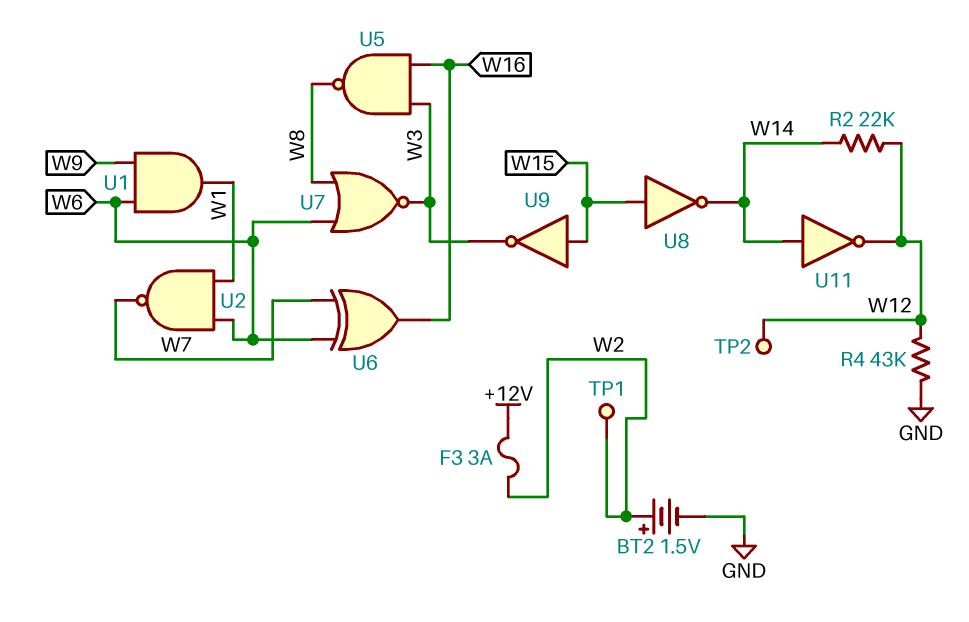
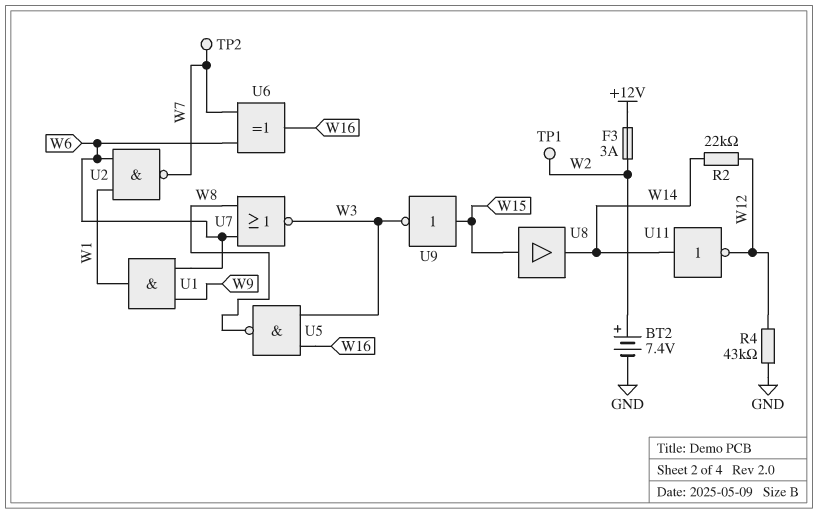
BT2: 1.5V (plus W2, minus GND) -> 7.4V (plus W2, minus GND)
TP2: test point (W12) -> test point (W7)
U8: NOT (in W15, out W14) -> buffer (in W15, out W14)

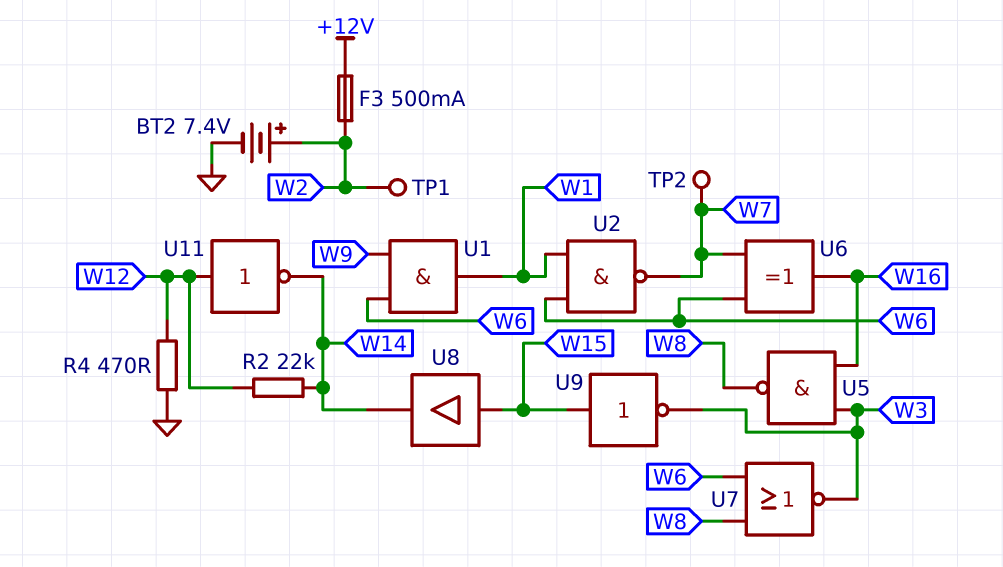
F3: 3A (+12V, W2) -> 500mA (+12V, W2)
R4: 43k (GND, W12) -> 470 (GND, W12)
U11: NOT (in W14, out W12) -> NOT (in W12, out W14)

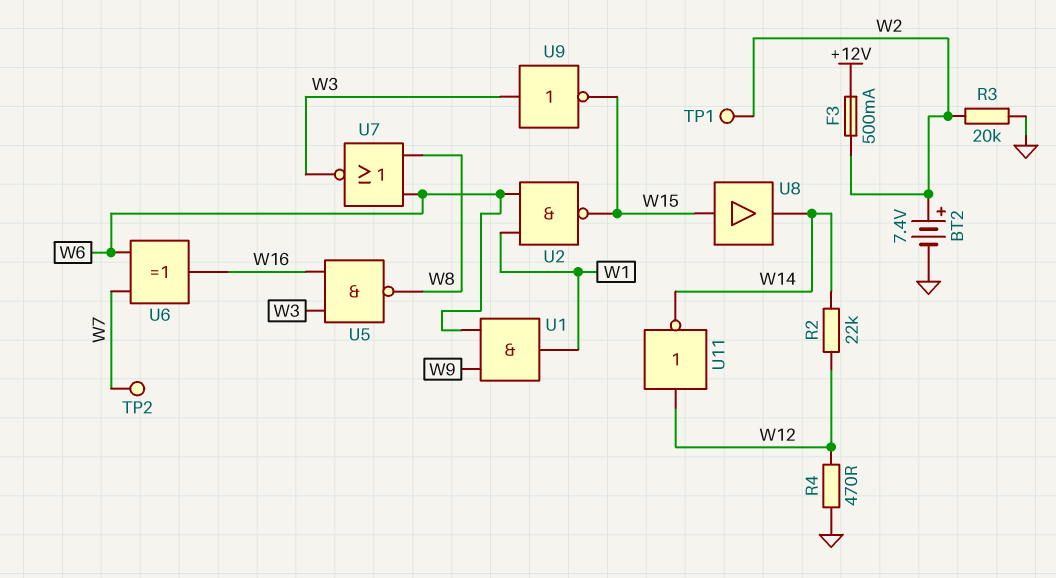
R3: none -> 20k (GND, W2)
U2: NAND (in W1, in W6, out W7) -> NAND (in W1, in W6, out W15)
U9: NOT (in W15, out W3) -> NOT (in W3, out W15)

